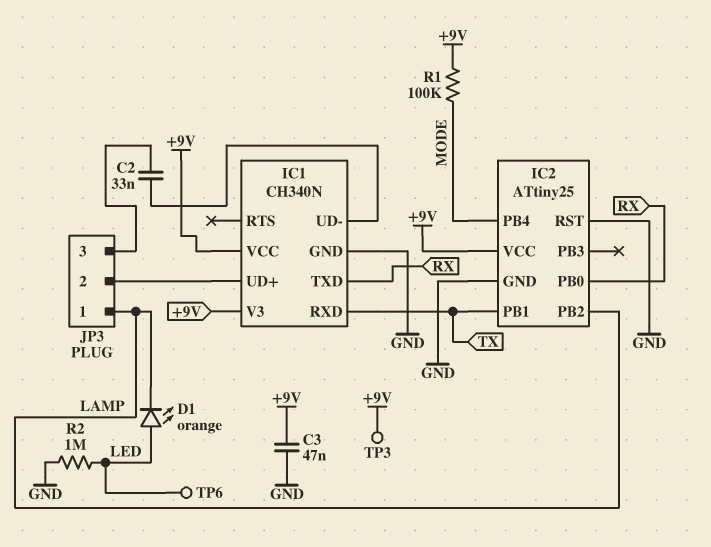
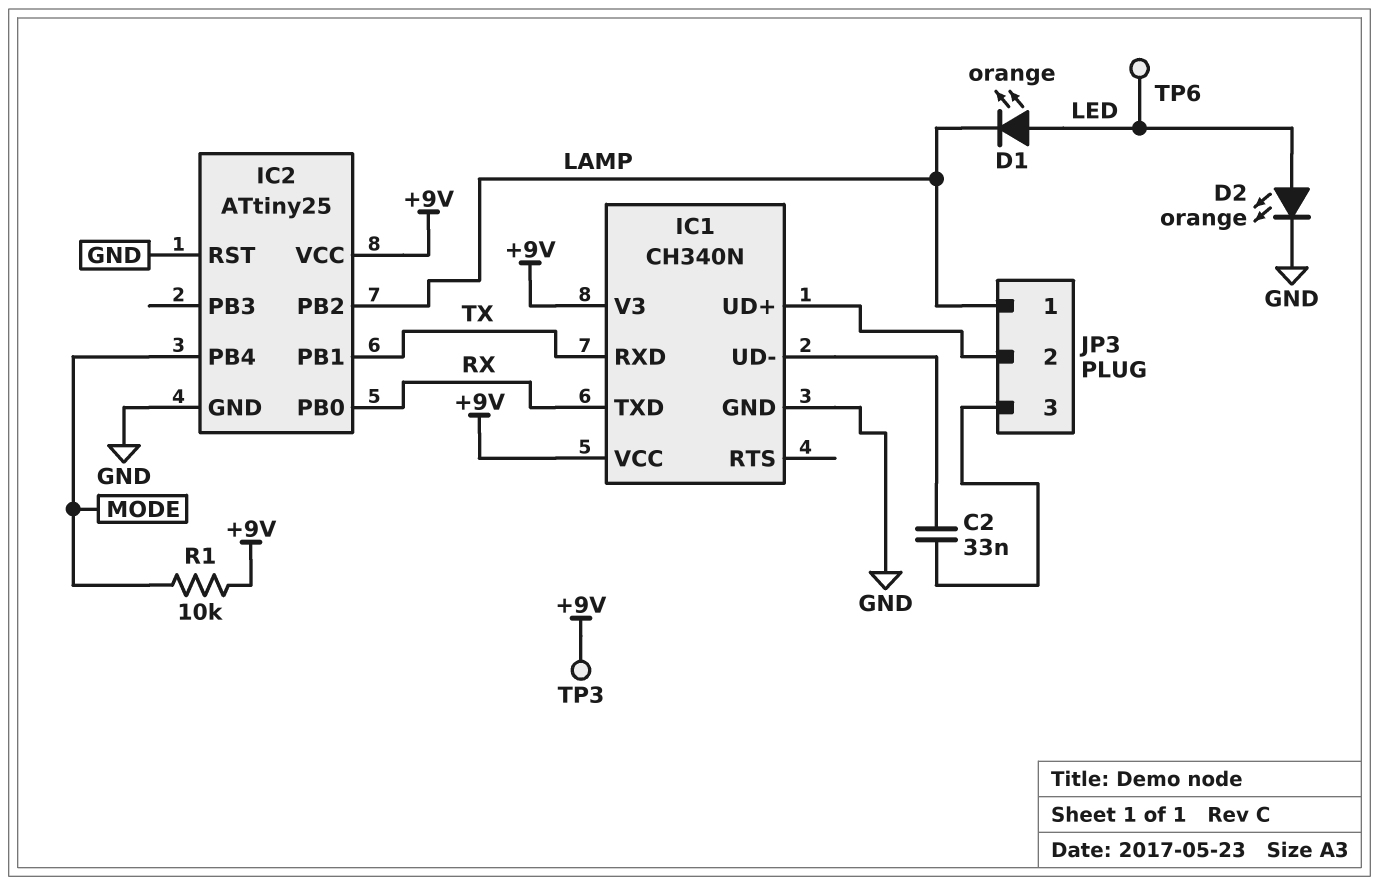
C3: 47nF (+9V, GND) -> none
D2: none -> LED orange (A LED, K GND)
R1: 100k (+9V, MODE) -> 10k (+9V, MODE)
R2: 1M (GND, LED) -> none

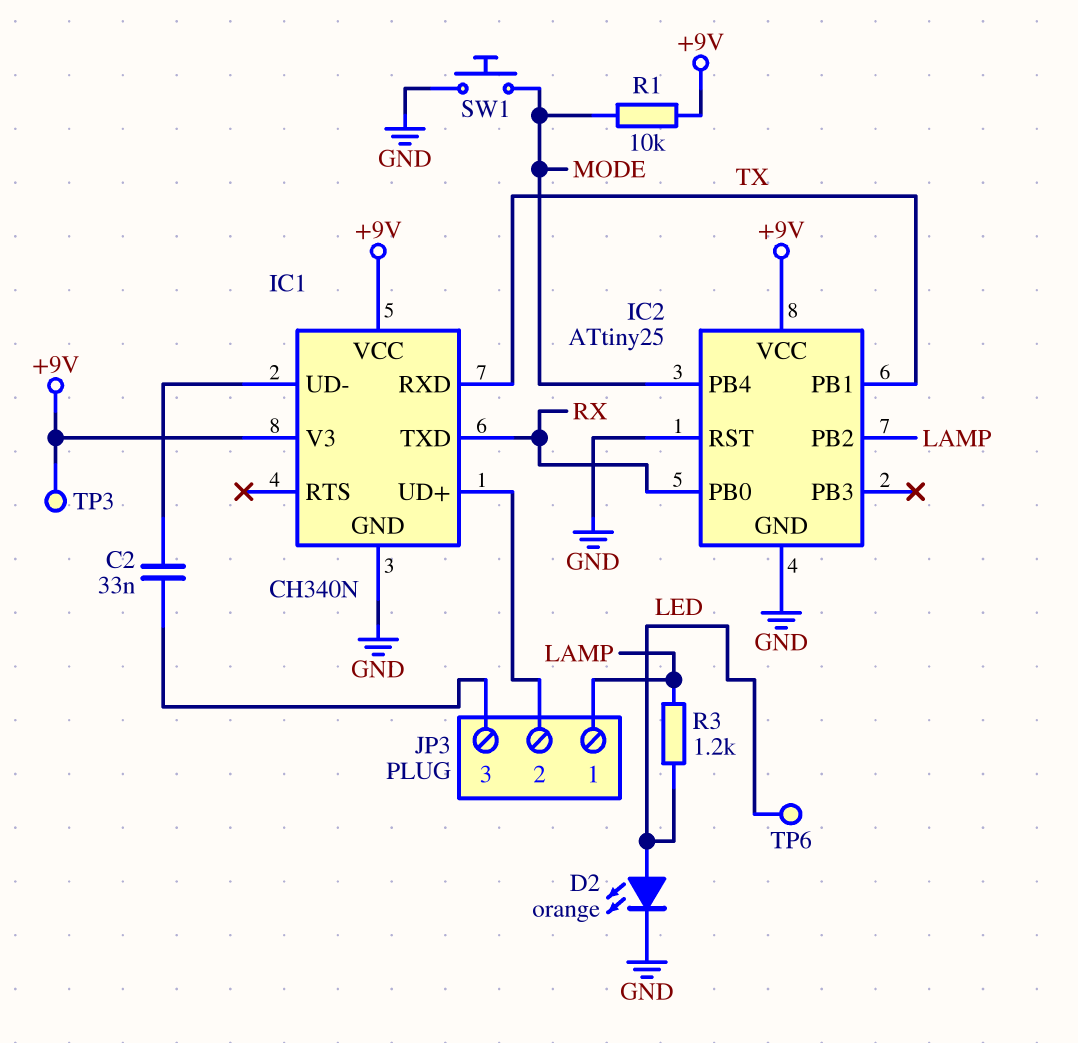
D1: LED orange (A LED, K LAMP) -> none
R3: none -> 1.2k (LAMP, LED)
SW1: none -> button (GND, MODE)

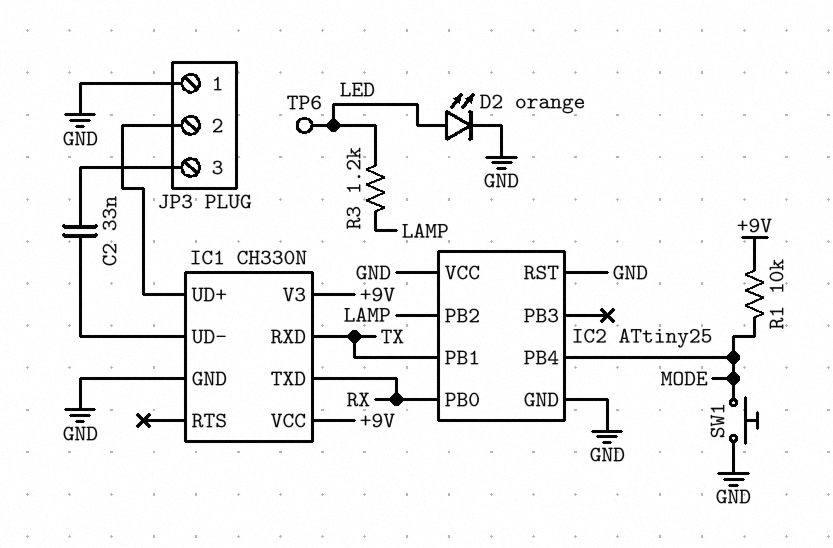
IC1: CH340N -> CH330N
IC2 pin VCC: +9V -> GND
JP3 pin 1: LAMP -> GND
TP3: test point (+9V) -> none

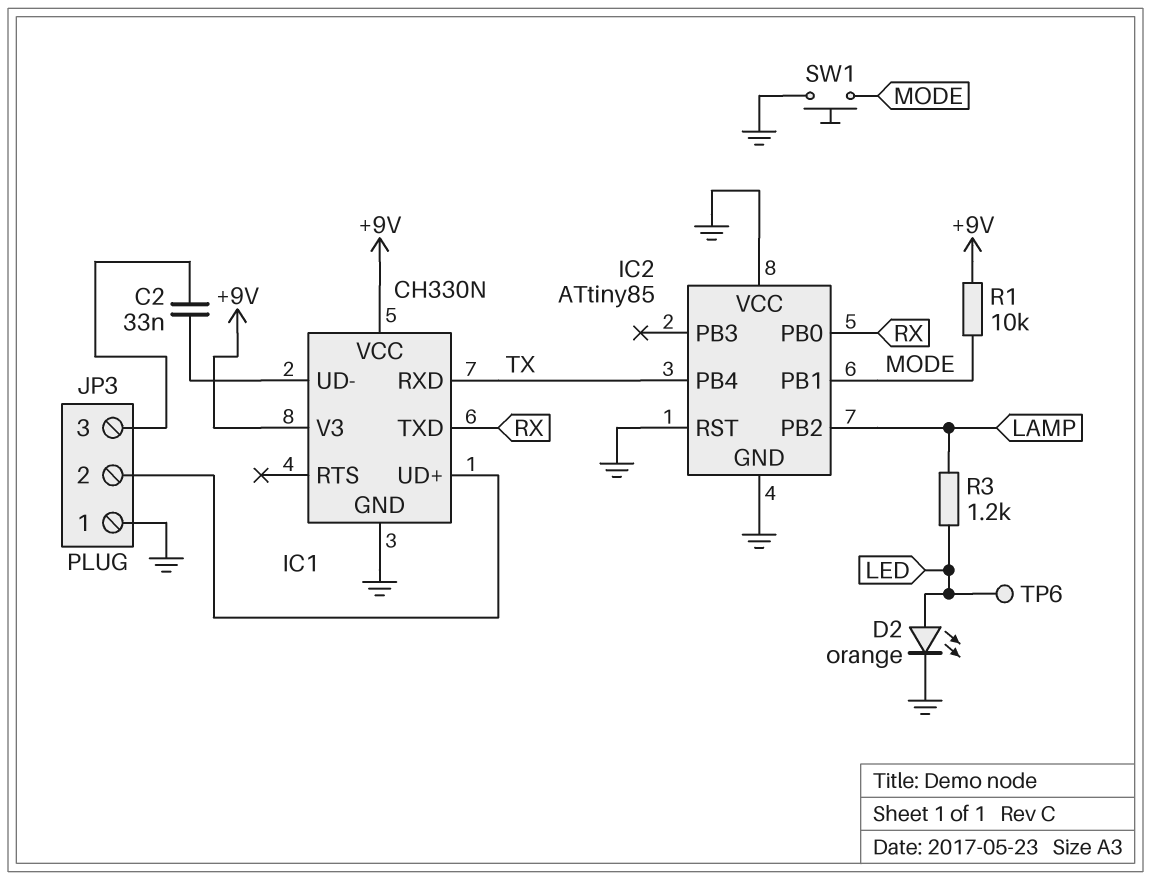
IC2: ATtiny25 -> ATtiny85
IC2 pin PB1: TX -> MODE
IC2 pin PB4: MODE -> TX

